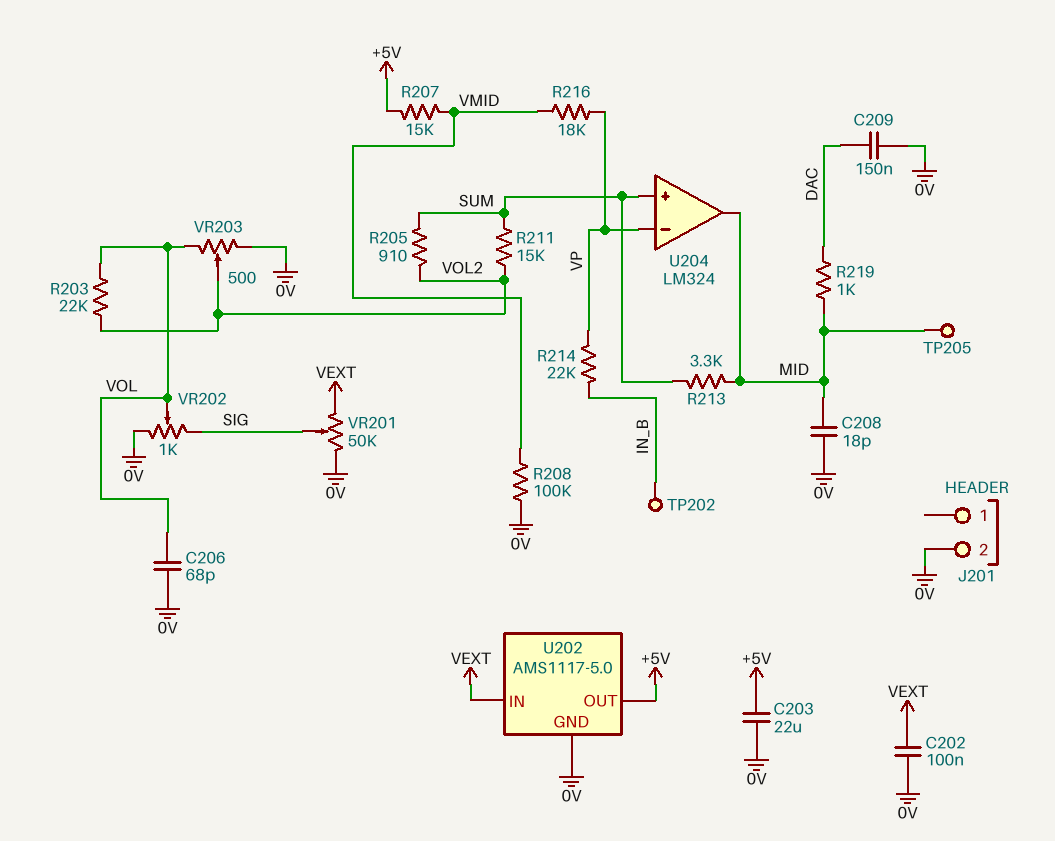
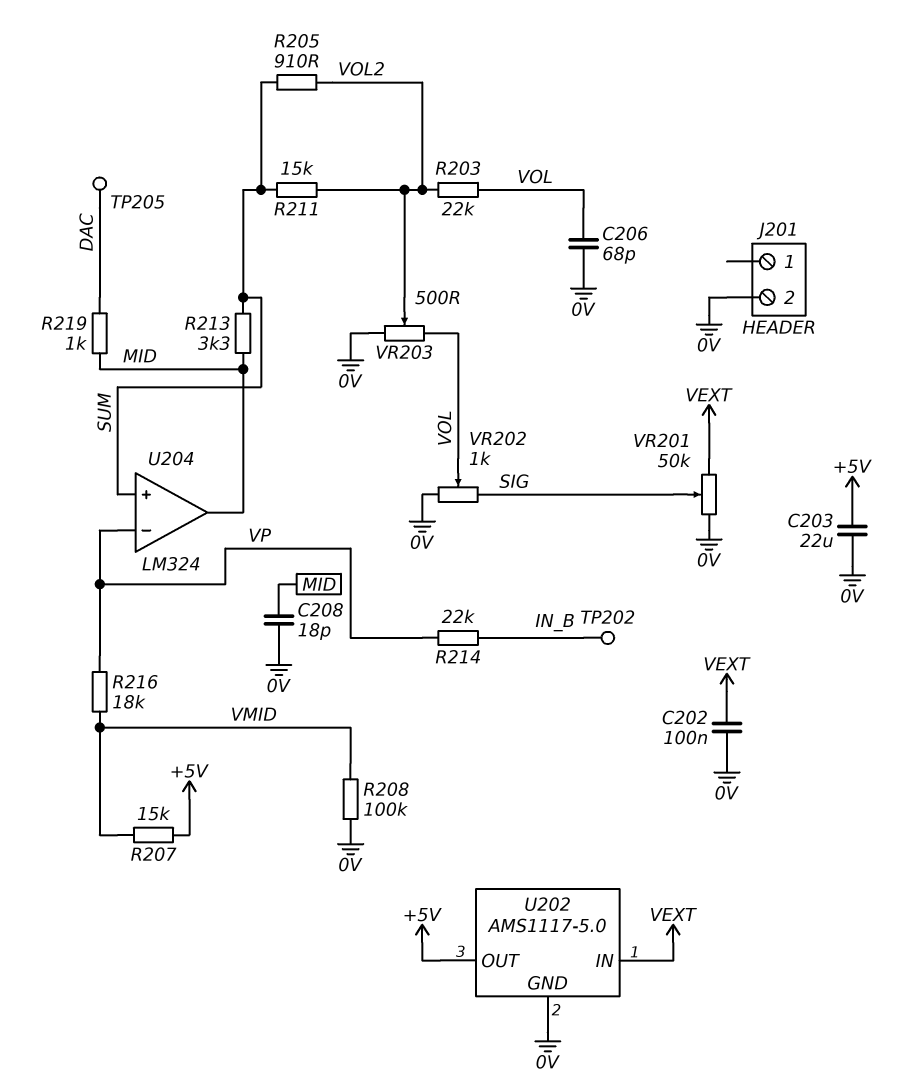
C209: 150nF (0V, DAC) -> none
TP205: test point (MID) -> test point (DAC)

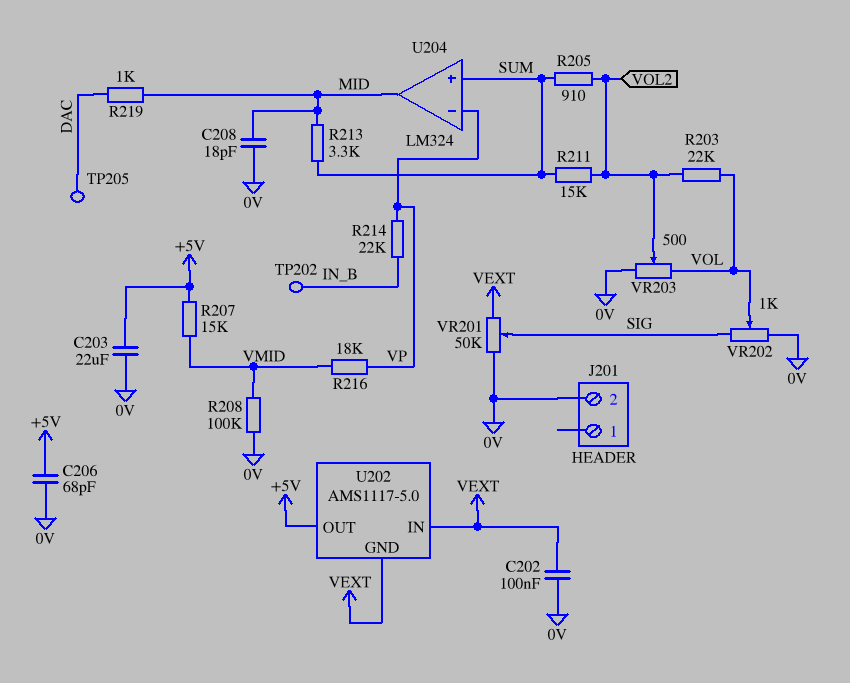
C206: 68pF (0V, VOL) -> 68pF (+5V, 0V)
U202 pin GND: 0V -> VEXT

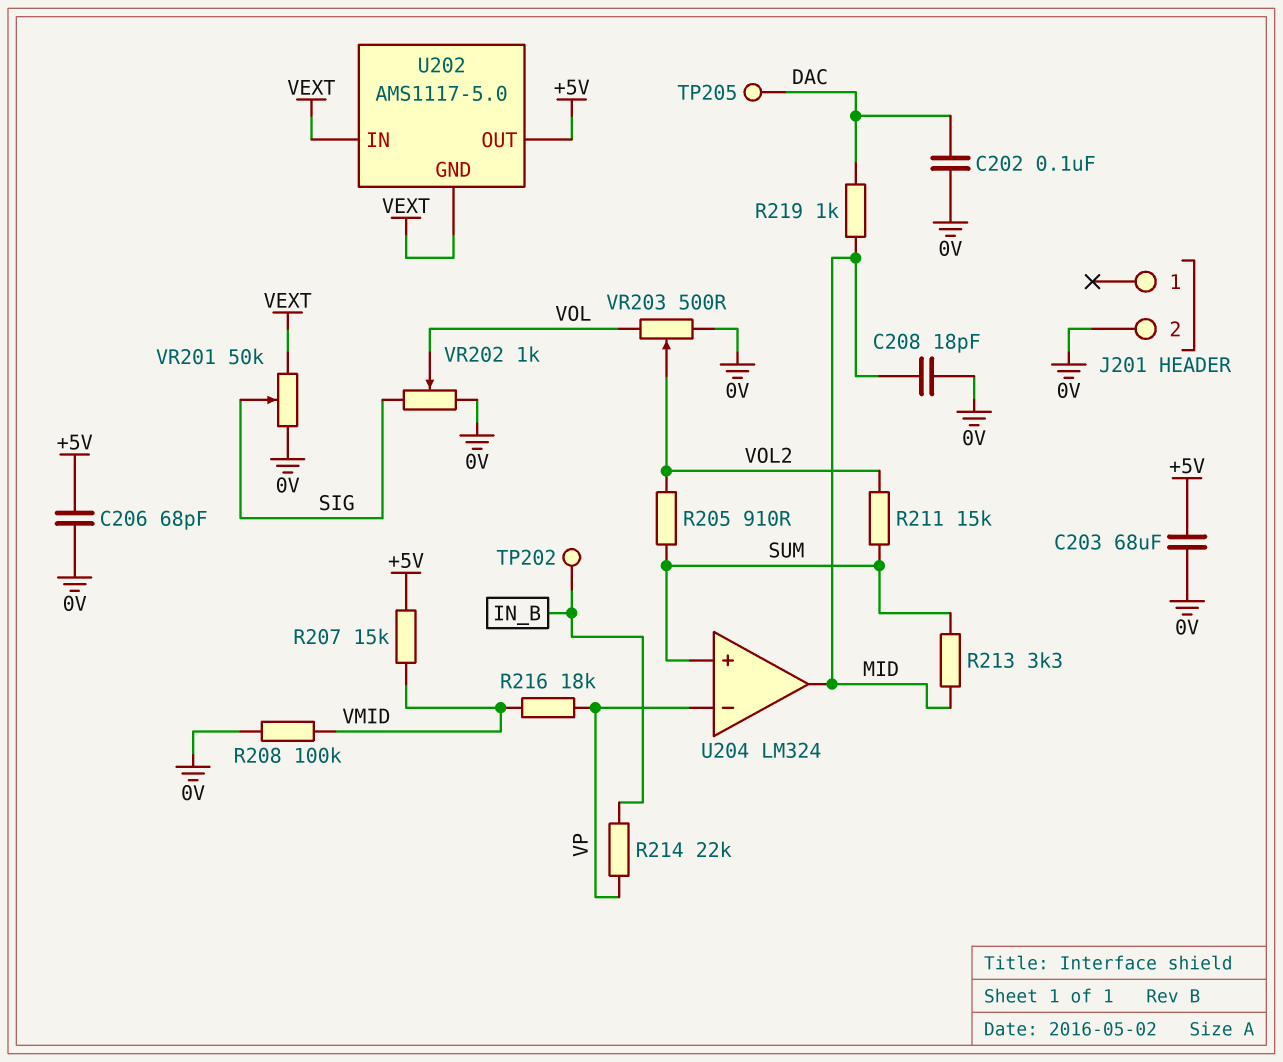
C202: 100nF (0V, VEXT) -> 100nF (0V, DAC)
C203: 22uF (+5V, 0V) -> 68uF (+5V, 0V)
R203: 22k (VOL, VOL2) -> none

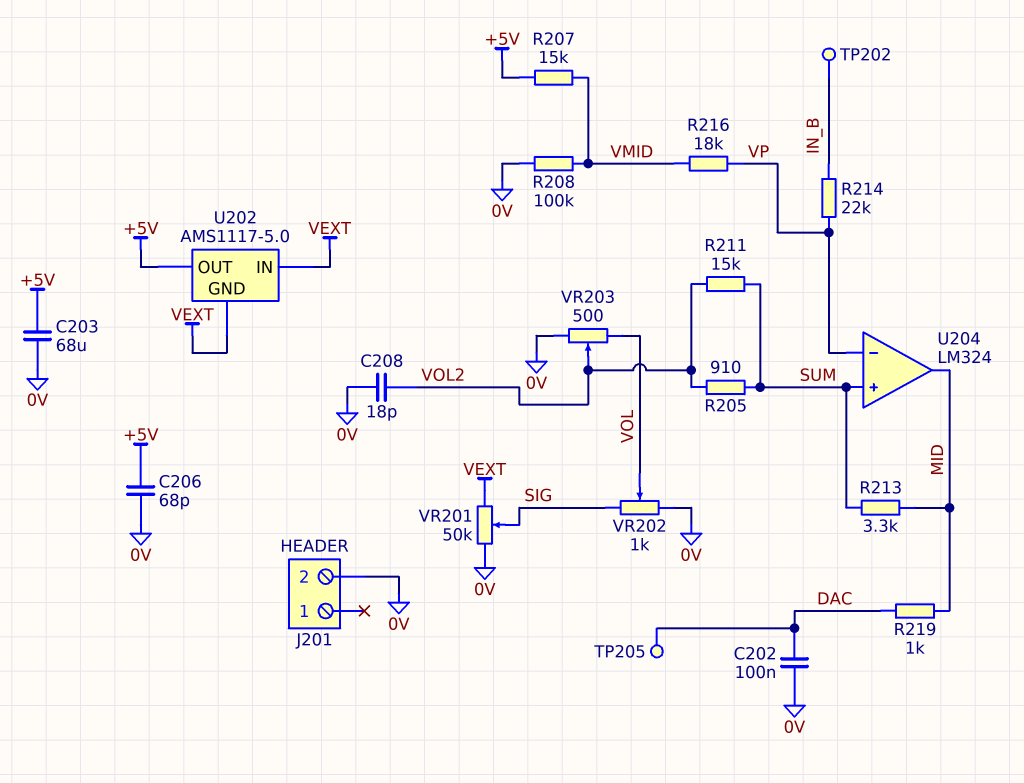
C208: 18pF (0V, MID) -> 18pF (0V, VOL2)

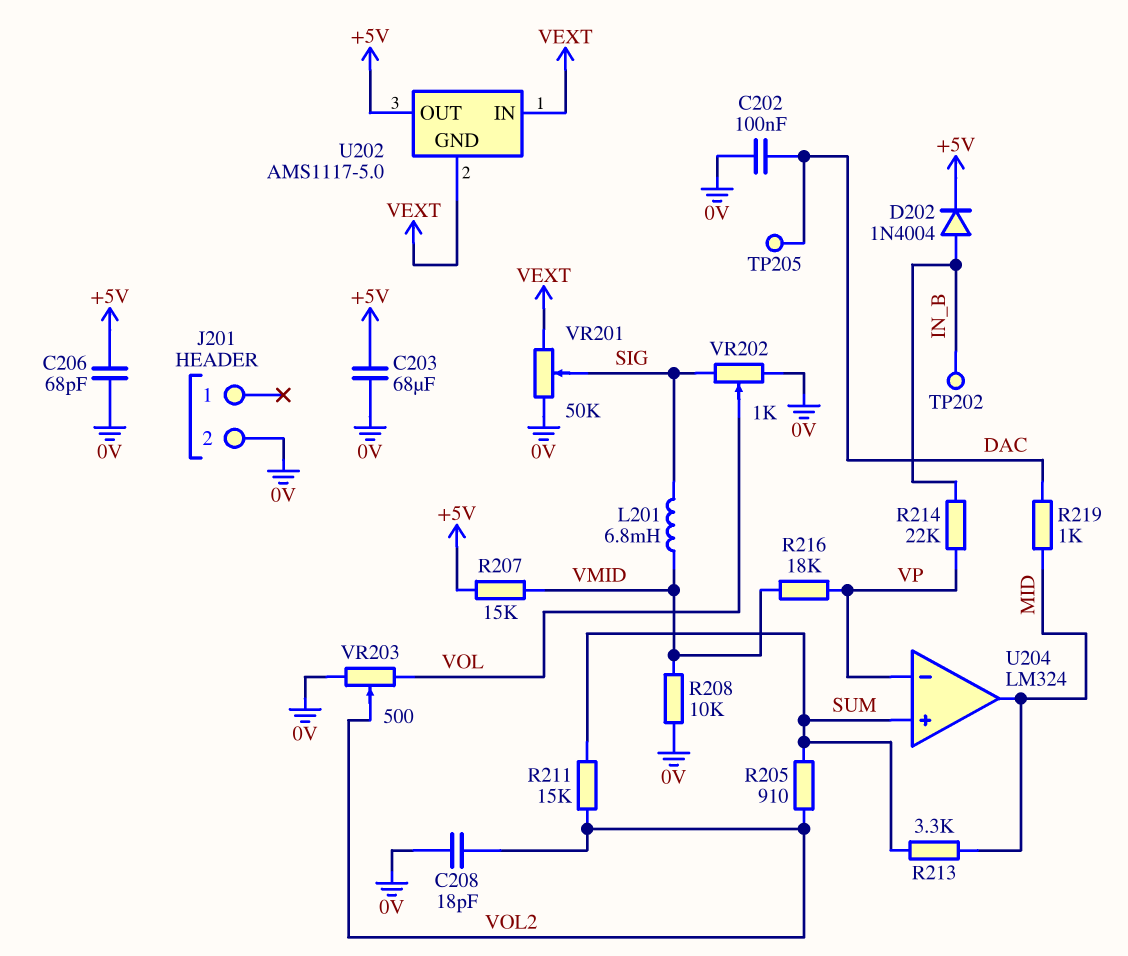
D202: none -> diode 1N4004 (A IN_B, K +5V)
L201: none -> 6.8mH (SIG, VMID)
R208: 100k (0V, VMID) -> 10k (0V, VMID)

